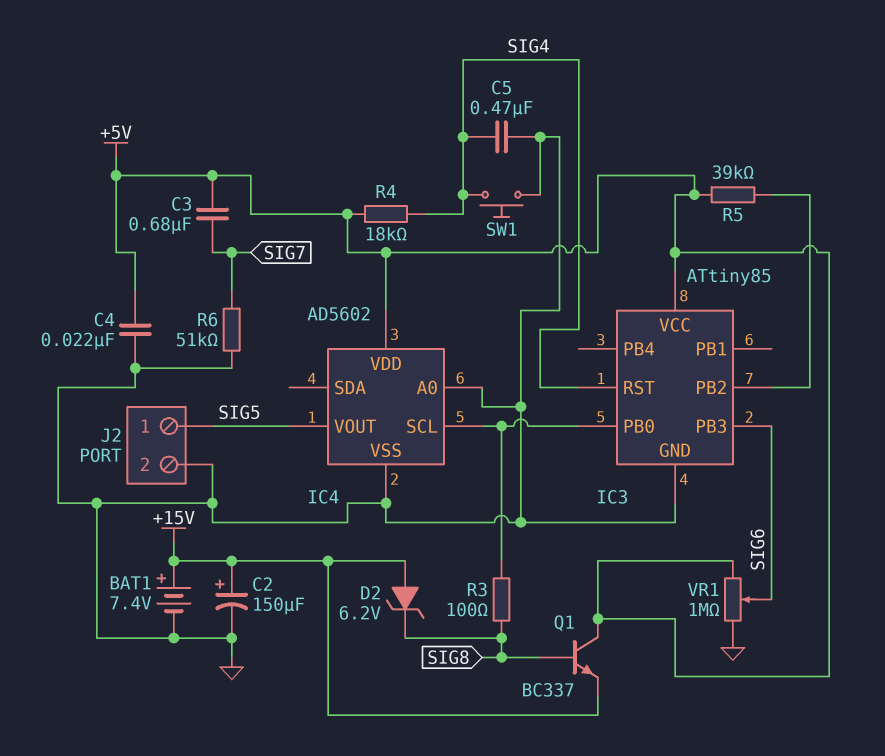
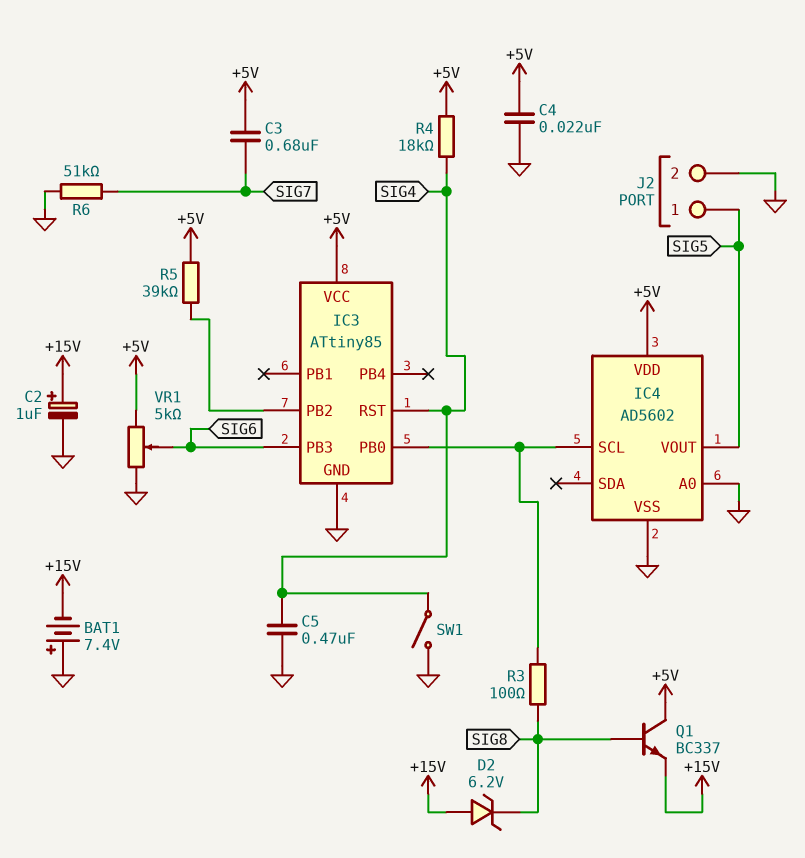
BAT1: 7.4V (plus +15V, minus GND) -> 7.4V (plus GND, minus +15V)
C2: 150uF (plus +15V, minus GND) -> 1uF (plus +15V, minus GND)
SW1: button (GND, SIG4) -> switch (GND, SIG4)
VR1: 1M (+5V, GND, wiper SIG6) -> 5k (+5V, GND, wiper SIG6)

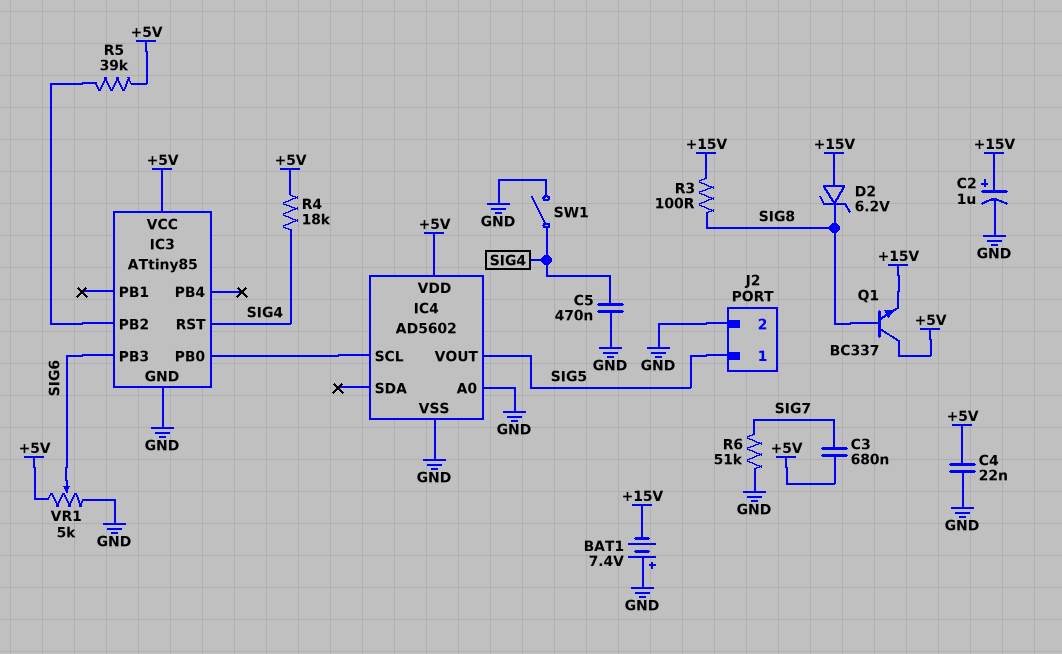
R3: 100 (IC3/PB0, SIG8) -> 100 (+15V, SIG8)

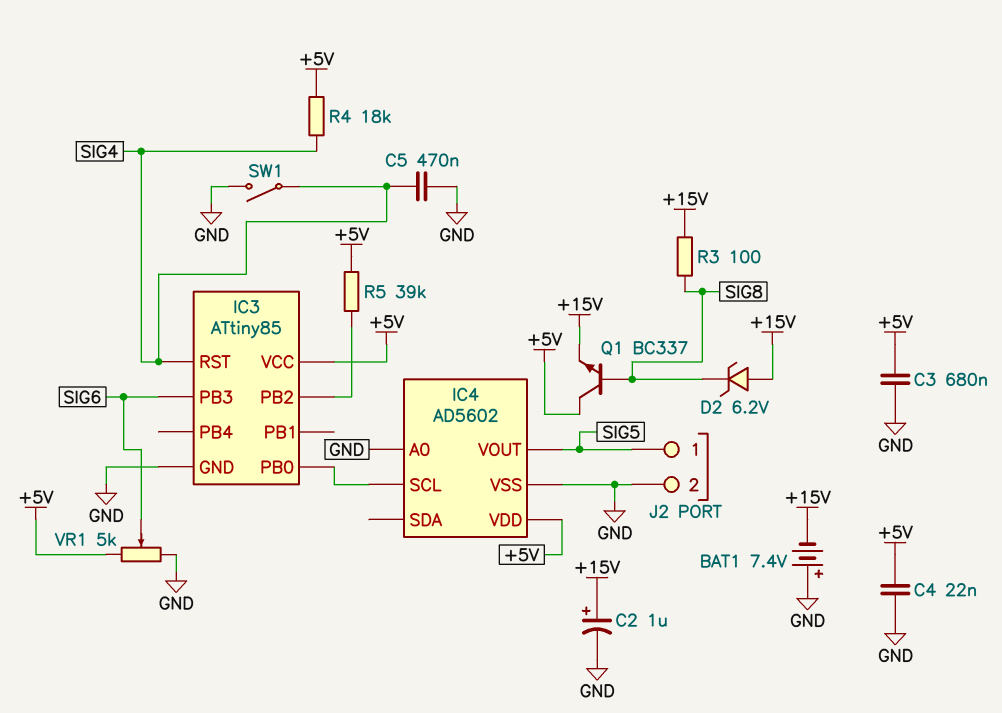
C3: 680nF (+5V, SIG7) -> 680nF (+5V, GND)
R6: 51k (GND, SIG7) -> none

